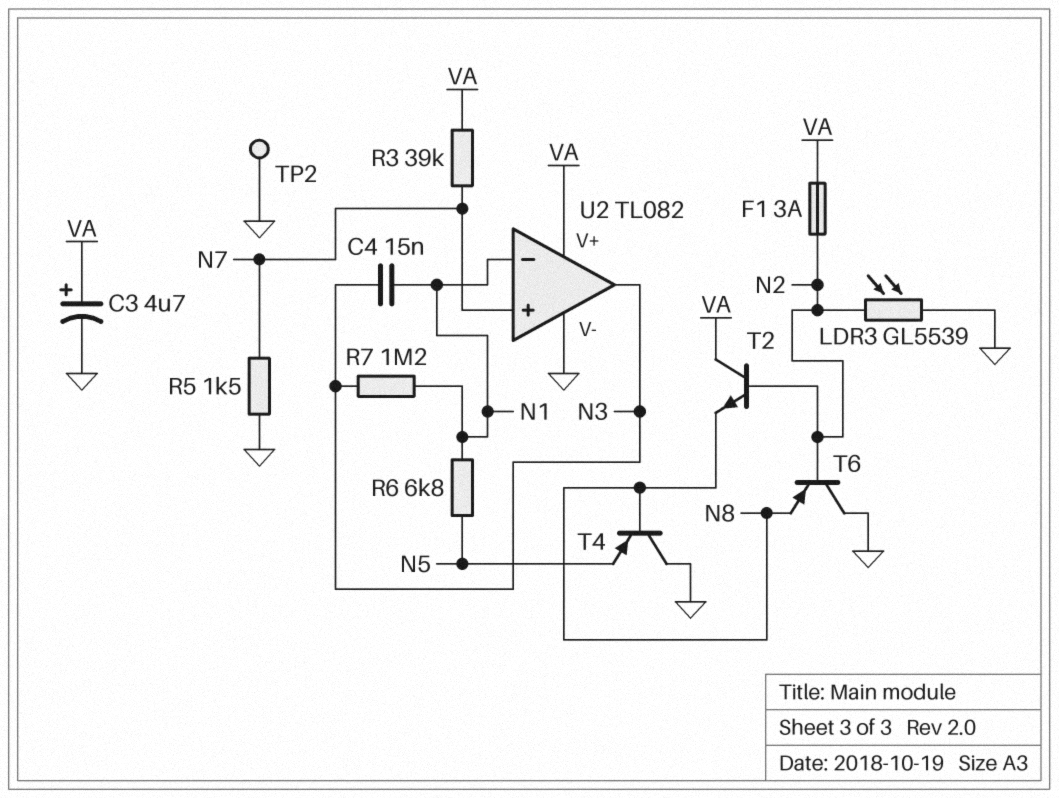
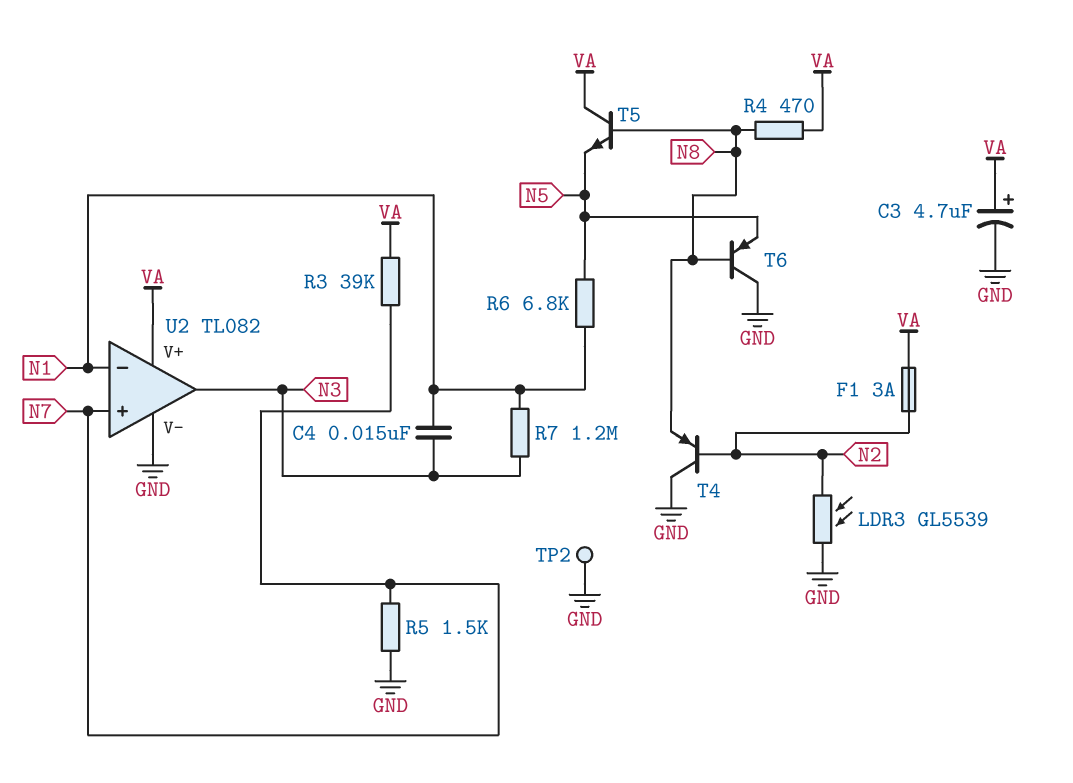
R4: none -> 470 (N8, VA)
T2: NPN (B N2, C VA, E N8) -> none
T4: PNP (B N8, C GND, E N5) -> PNP (B N2, C GND, E N8)
T5: none -> NPN (B N8, C VA, E N5)
T6: PNP (B N2, C GND, E N8) -> PNP (B N8, C GND, E N5)

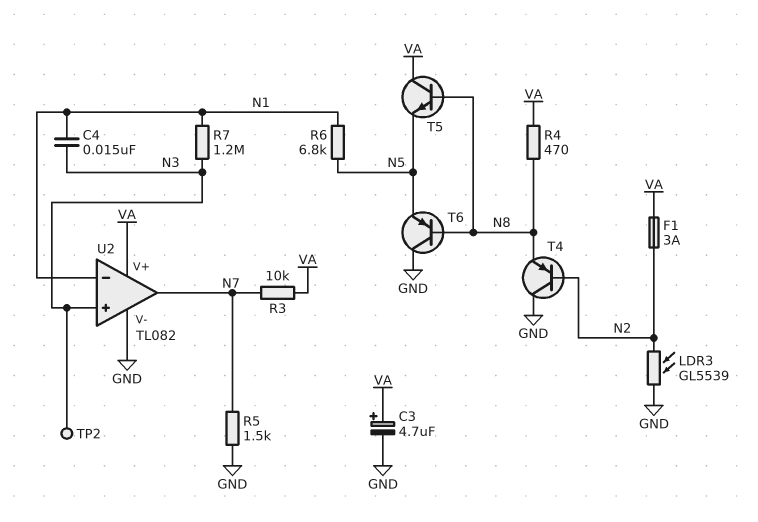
R3: 39k (N7, VA) -> 10k (N7, VA)
TP2: test point (GND) -> test point (N3)
U2 pin in+: N7 -> N3
U2 pin out: N3 -> N7

